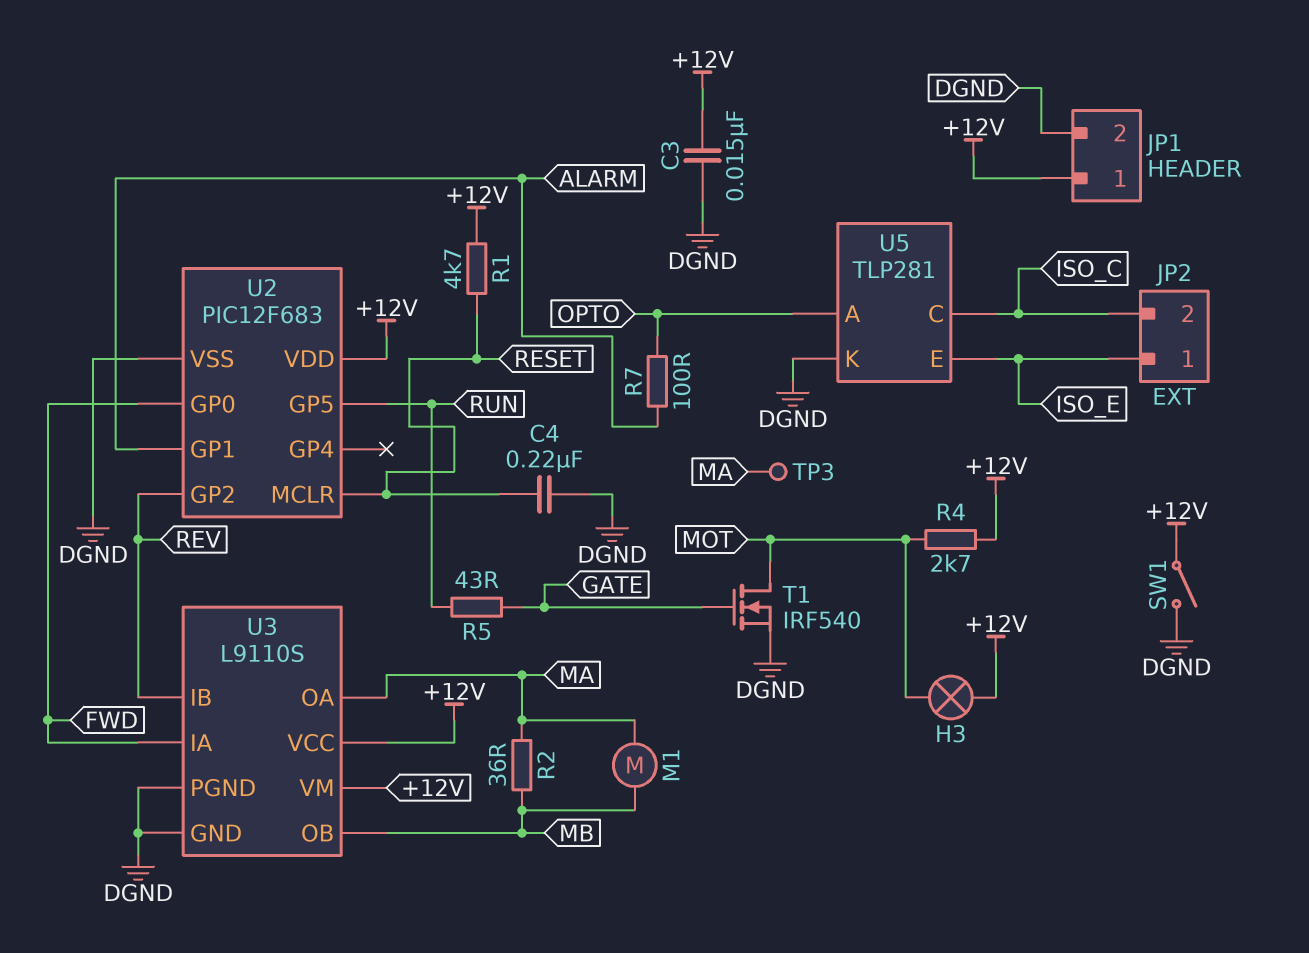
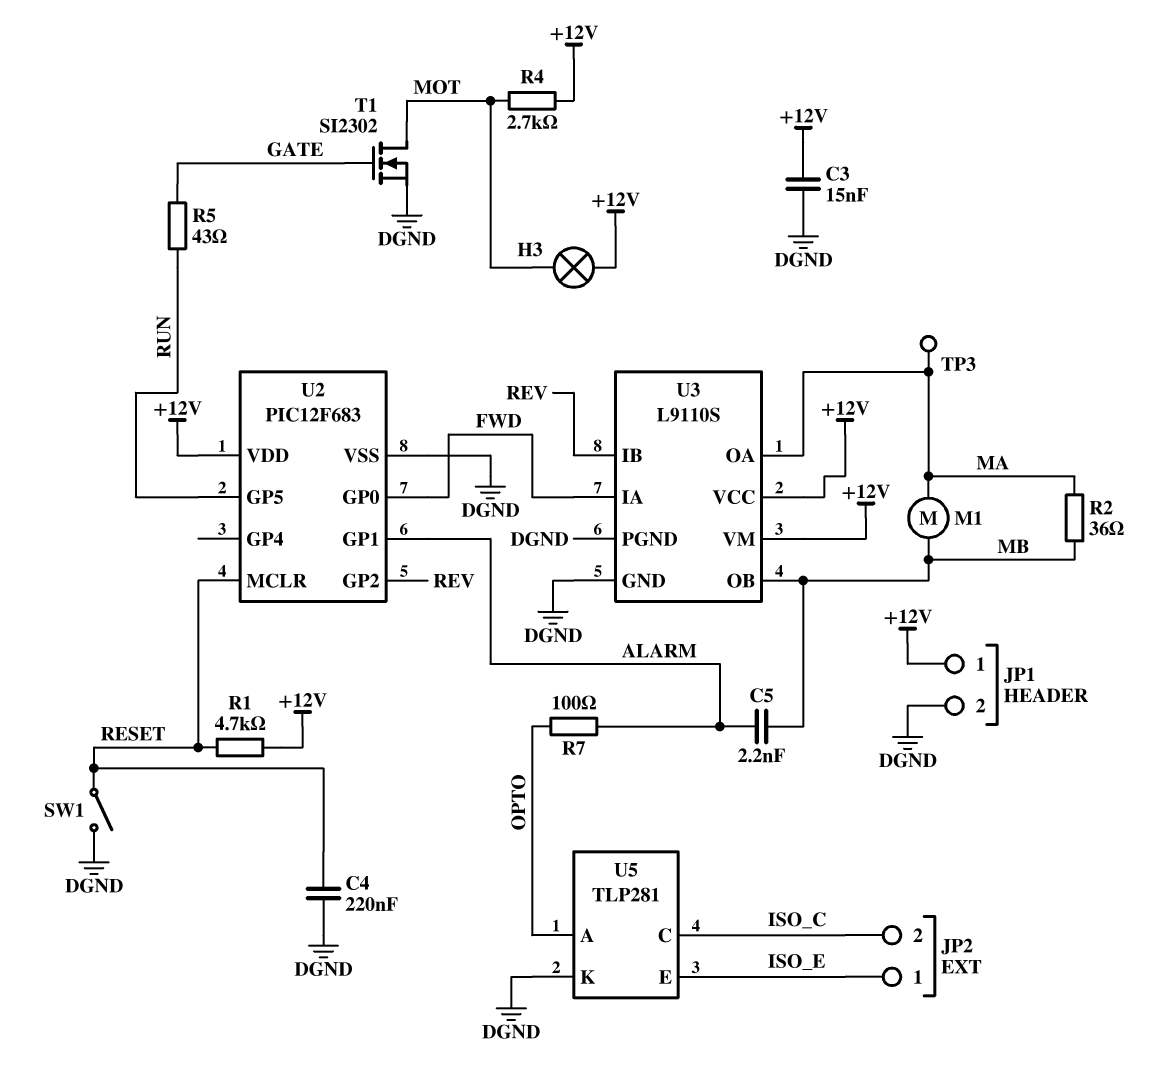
C5: none -> 2.2nF (ALARM, MB)
SW1: switch (+12V, DGND) -> switch (DGND, RESET)
T1: NMOS IRF540 (G GATE, D MOT, S DGND) -> NMOS SI2302 (G GATE, D MOT, S DGND)

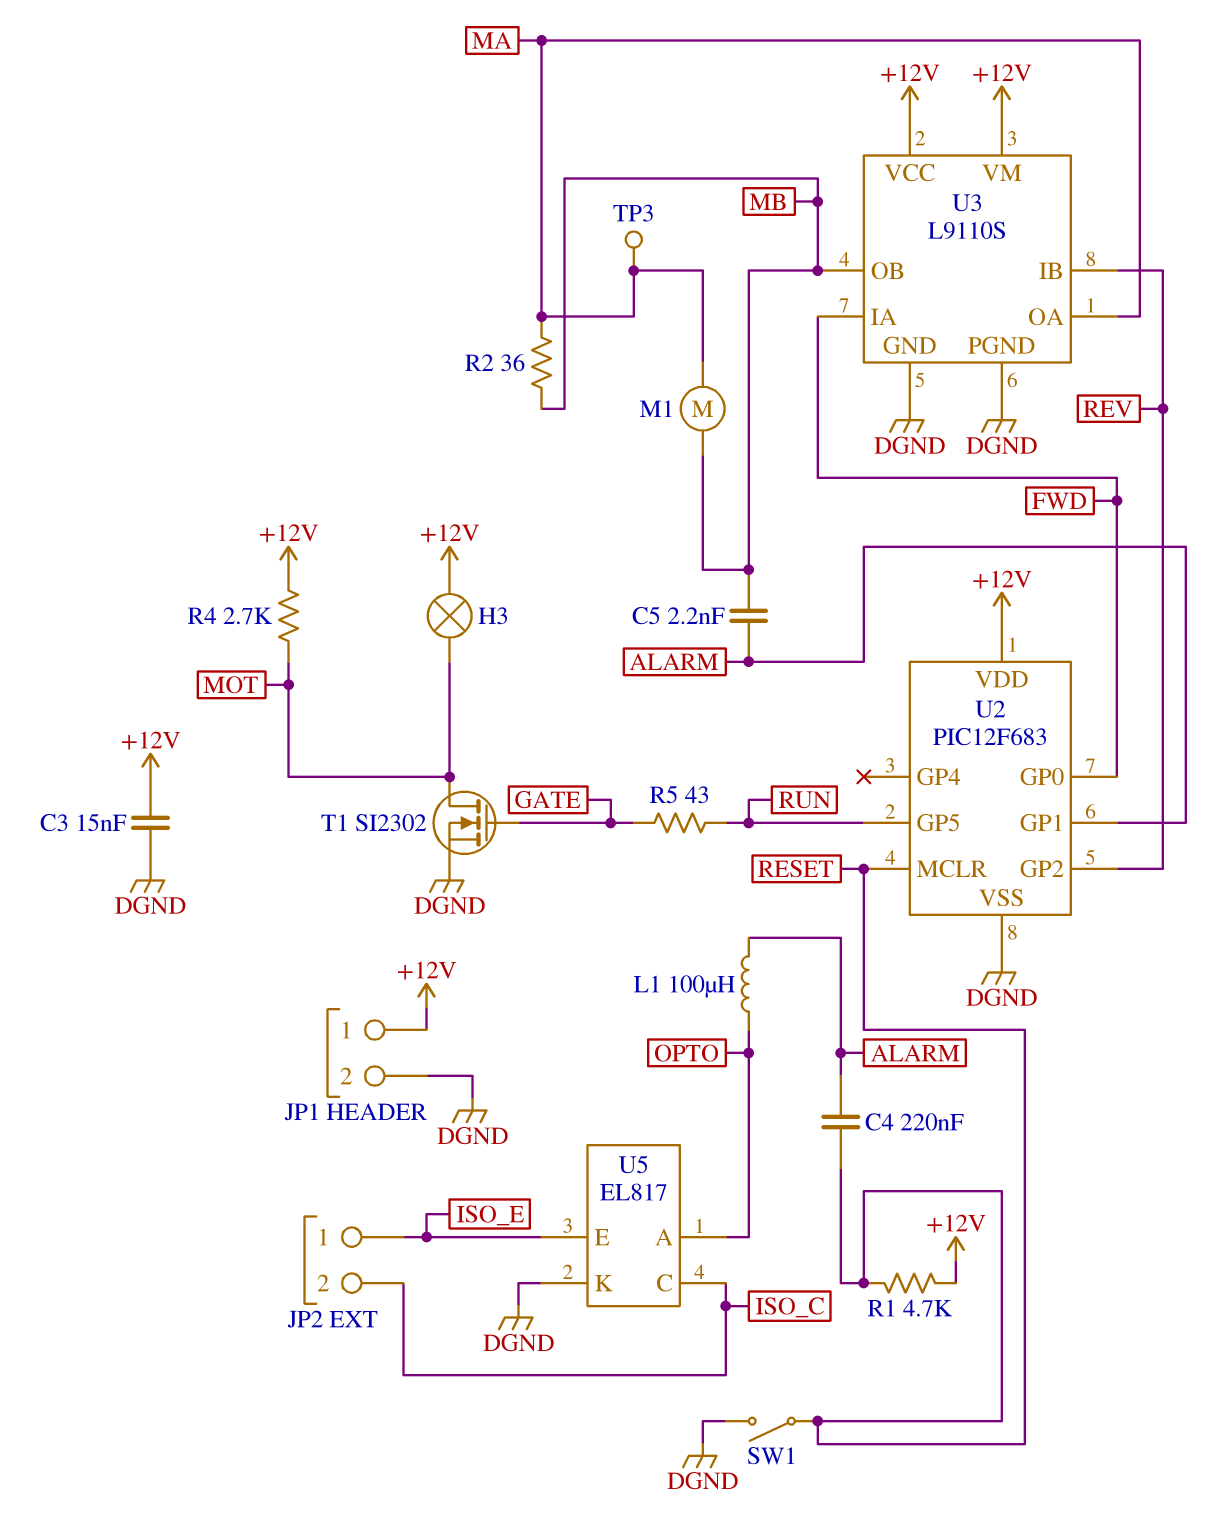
C4: 220nF (DGND, RESET) -> 220nF (ALARM, RESET)
L1: none -> 100uH (ALARM, OPTO)
R7: 100 (ALARM, OPTO) -> none
U5: TLP281 -> EL817

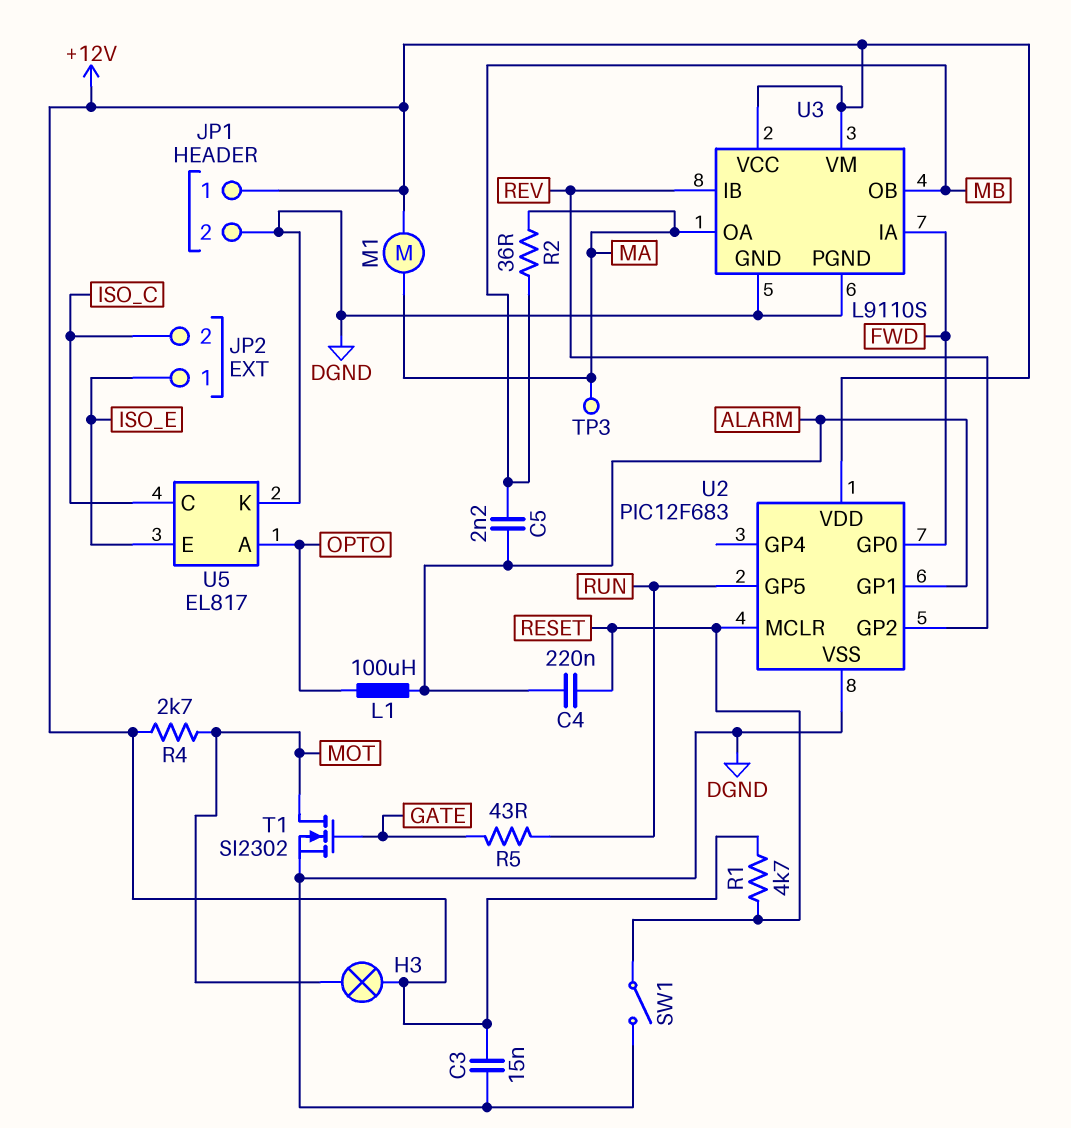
M1: motor (MA, MB) -> motor (+12V, MA)

